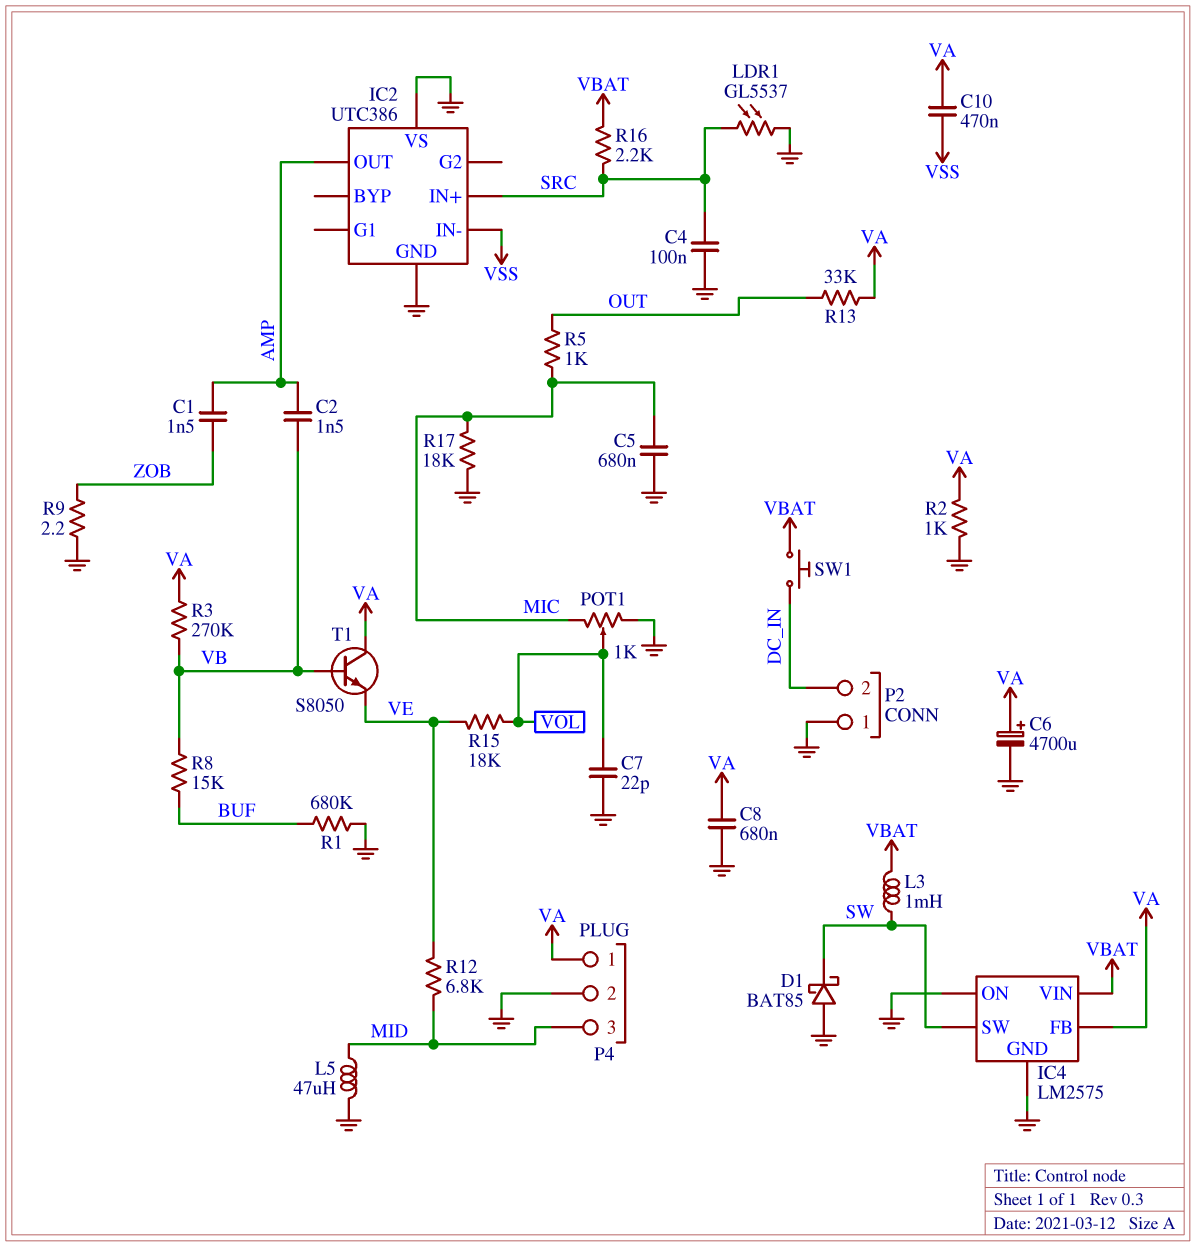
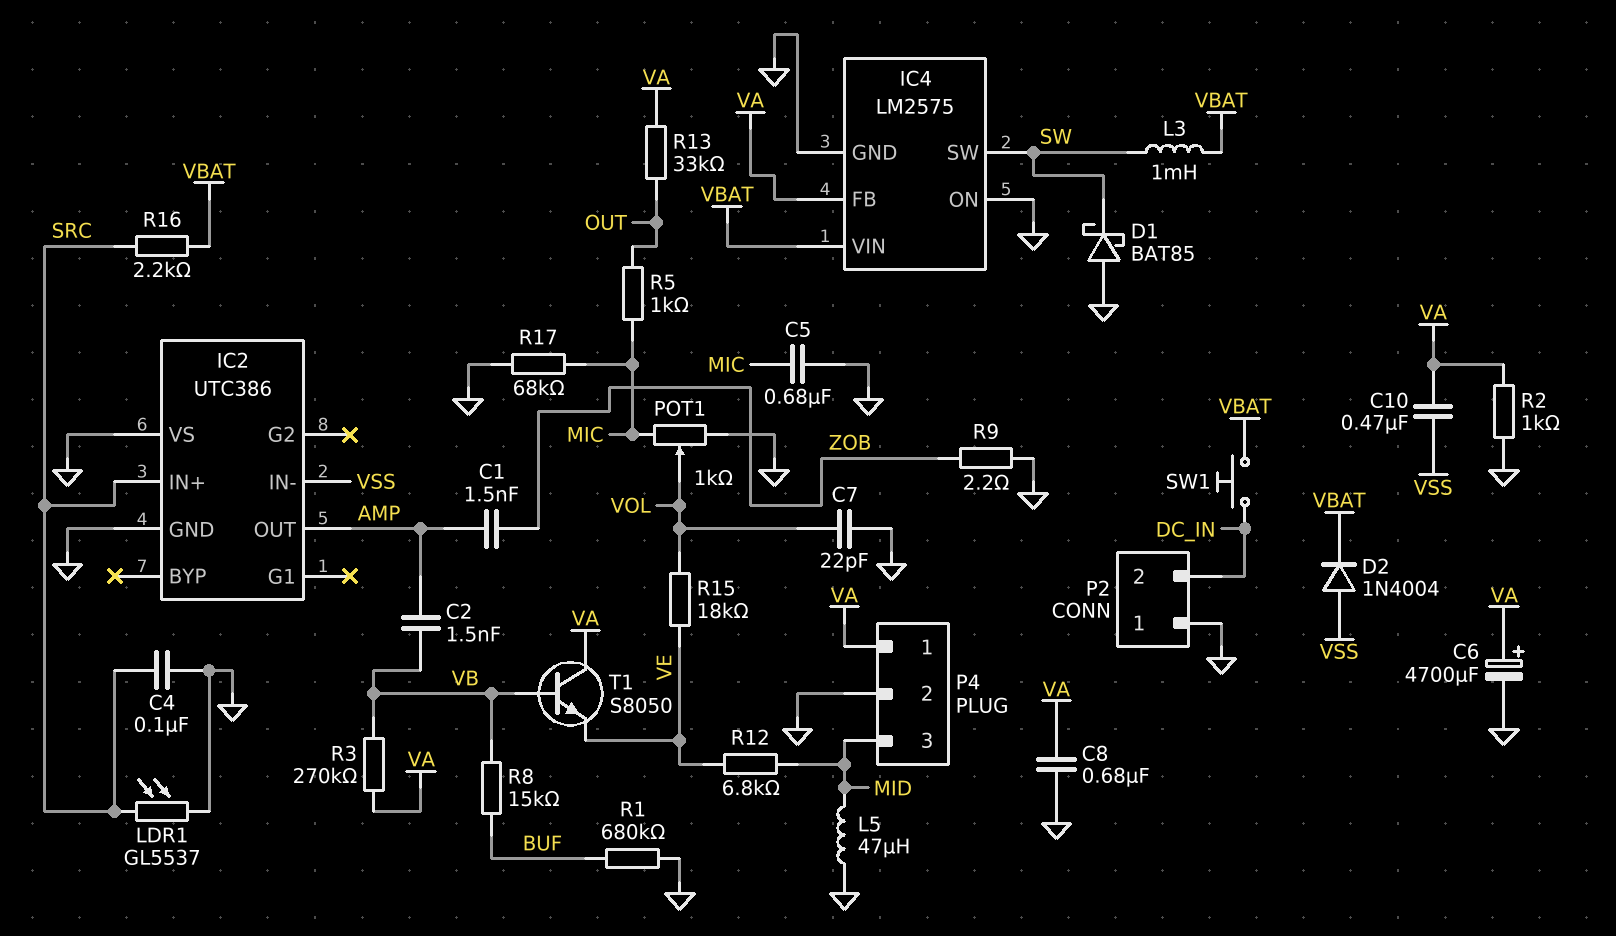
D2: none -> diode 1N4004 (A VSS, K VBAT)
R17: 18k (GND, MIC) -> 68k (GND, MIC)

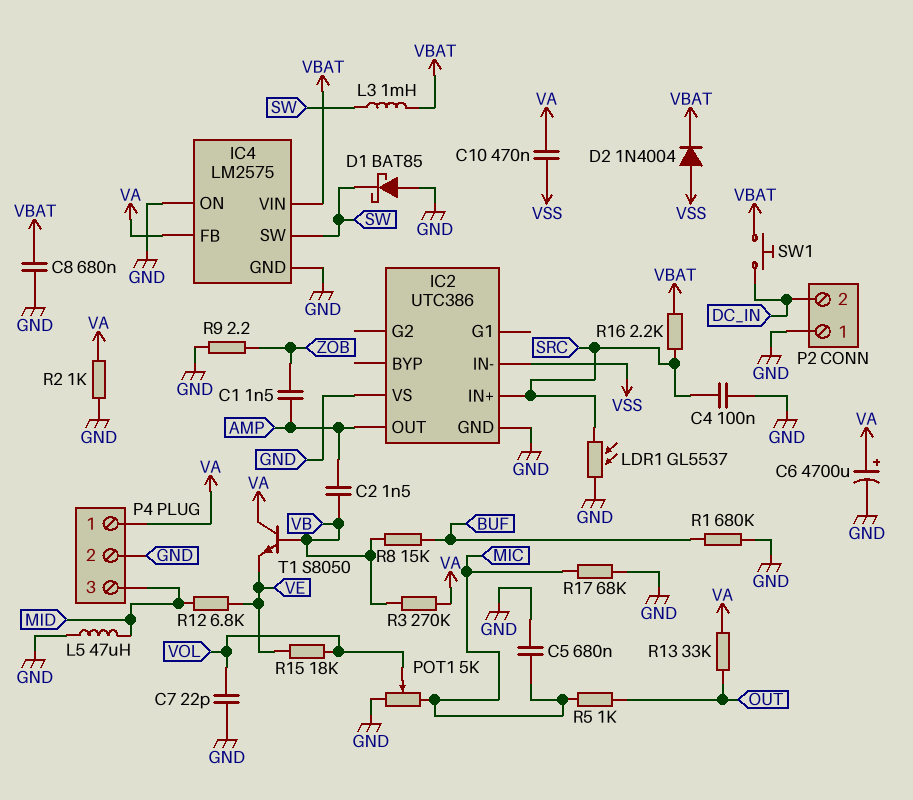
C8: 680nF (GND, VA) -> 680nF (GND, VBAT)
POT1: 1k (GND, MIC, wiper VOL) -> 5k (GND, MIC, wiper VOL)

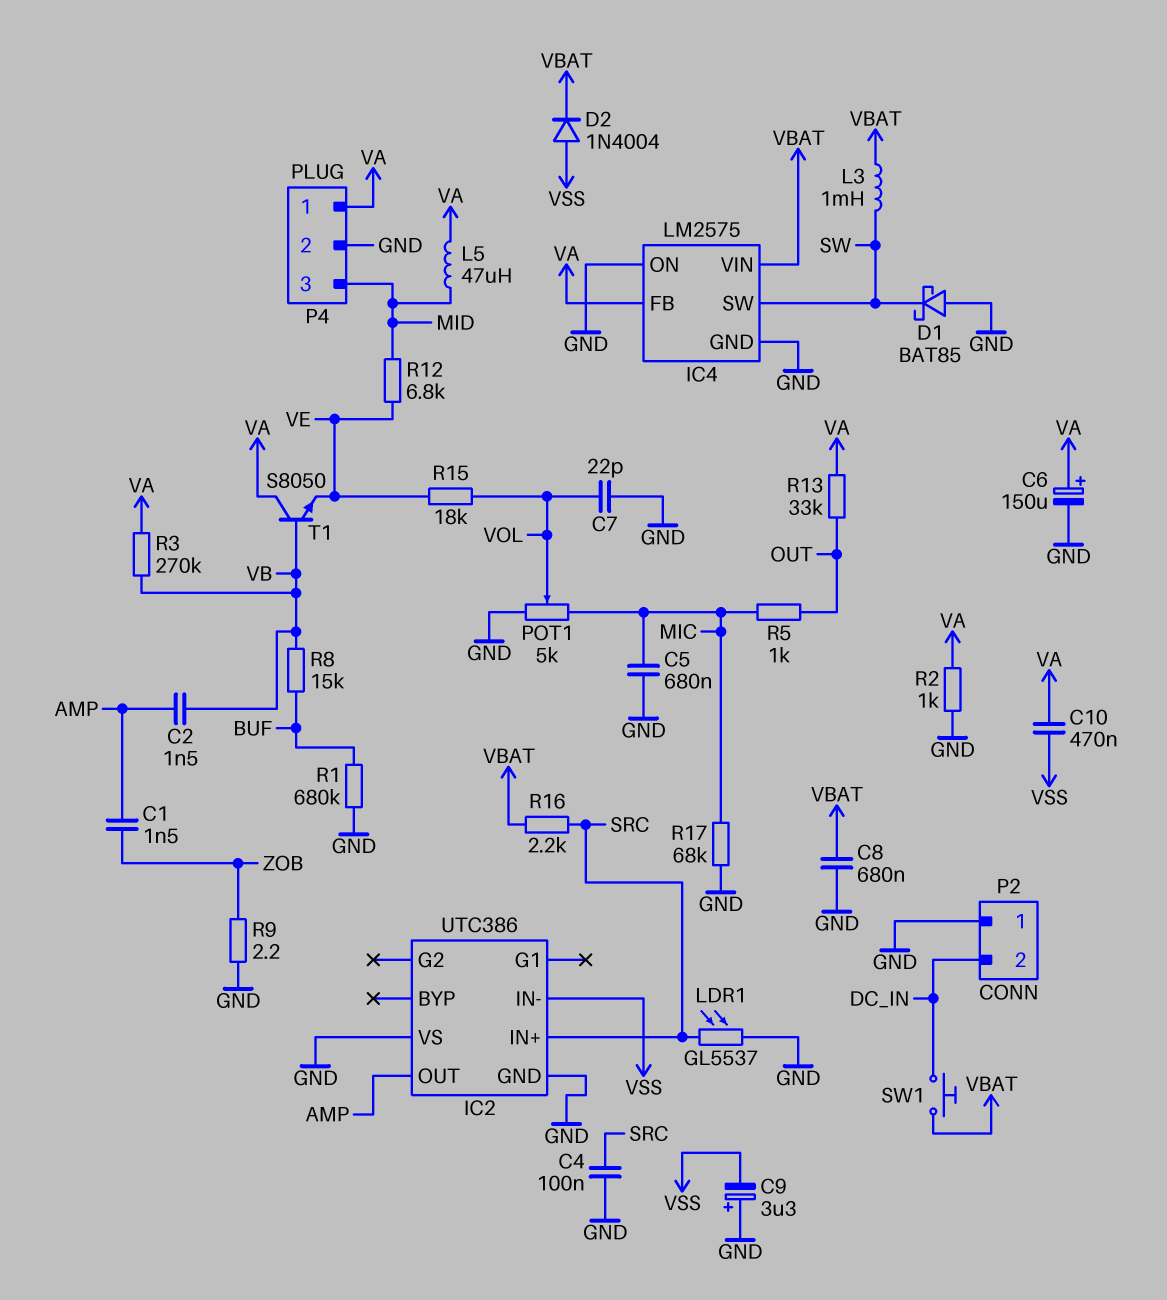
C6: 4700uF (plus VA, minus GND) -> 150uF (plus VA, minus GND)
C9: none -> 3.3uF (plus GND, minus VSS)
L5: 47uH (GND, MID) -> 47uH (MID, VA)

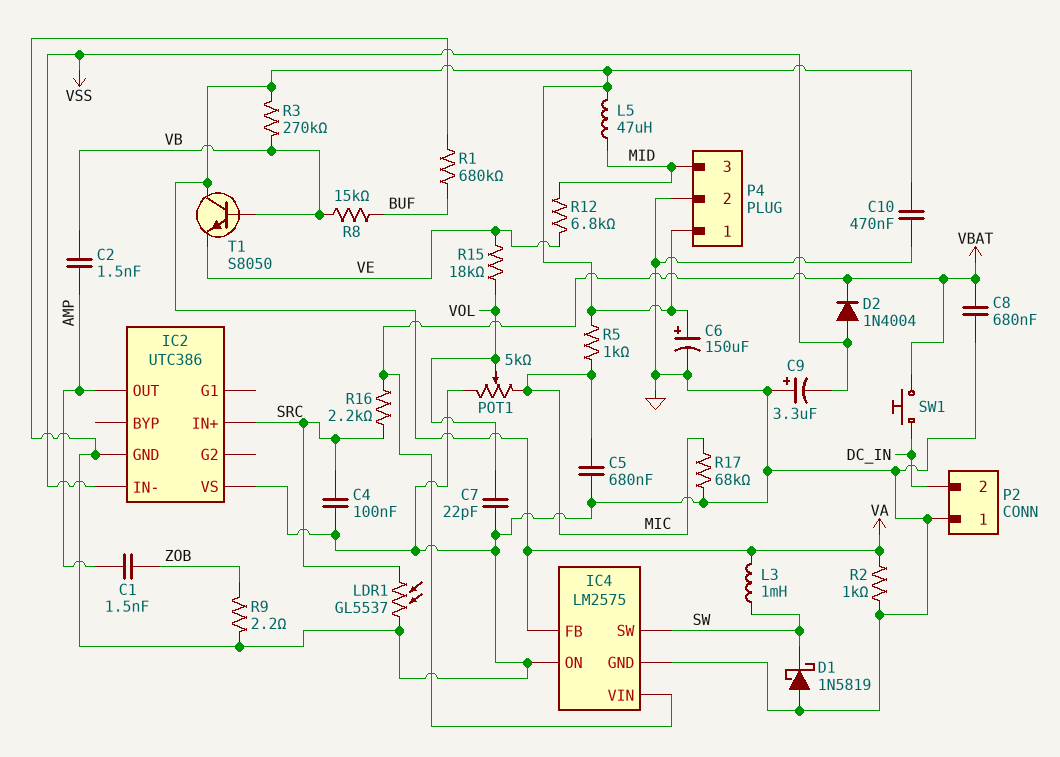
C10: 470nF (VA, VSS) -> 470nF (GND, VA)
D1: schottky BAT85 (A GND, K SW) -> schottky 1N5819 (A GND, K SW)
L3: 1mH (SW, VBAT) -> 1mH (SW, VA)
R5: 1k (MIC, OUT) -> 1k (MIC, VA)
R13: 33k (OUT, VA) -> none

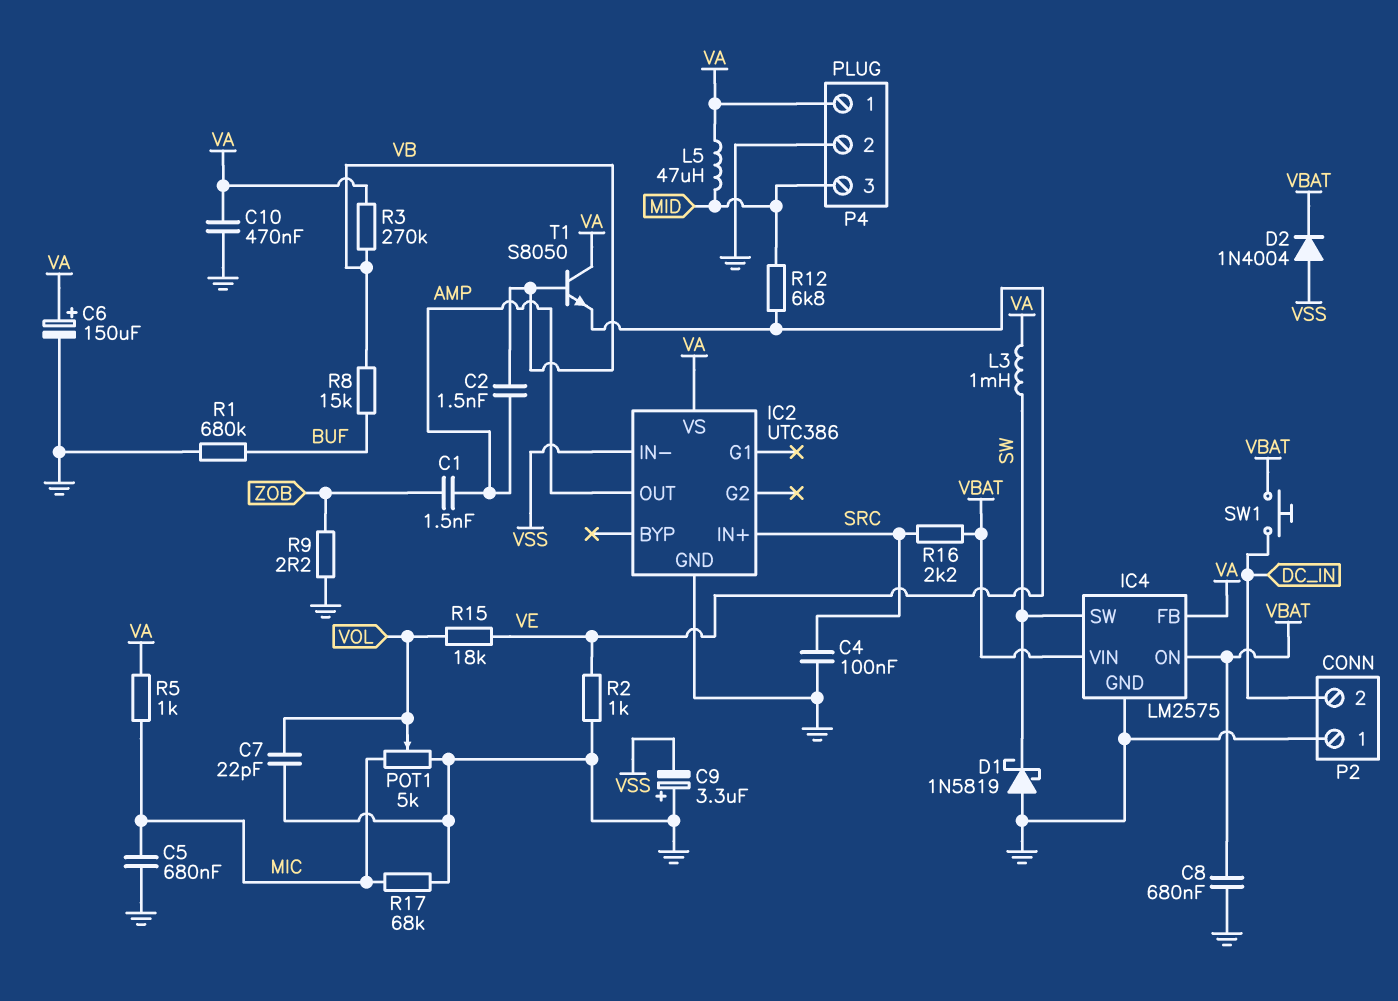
IC2 pin VS: GND -> VA
IC4 pin ON: GND -> VBAT
LDR1: GL5537 (GND, SRC) -> none
R2: 1k (GND, VA) -> 1k (GND, VE)

